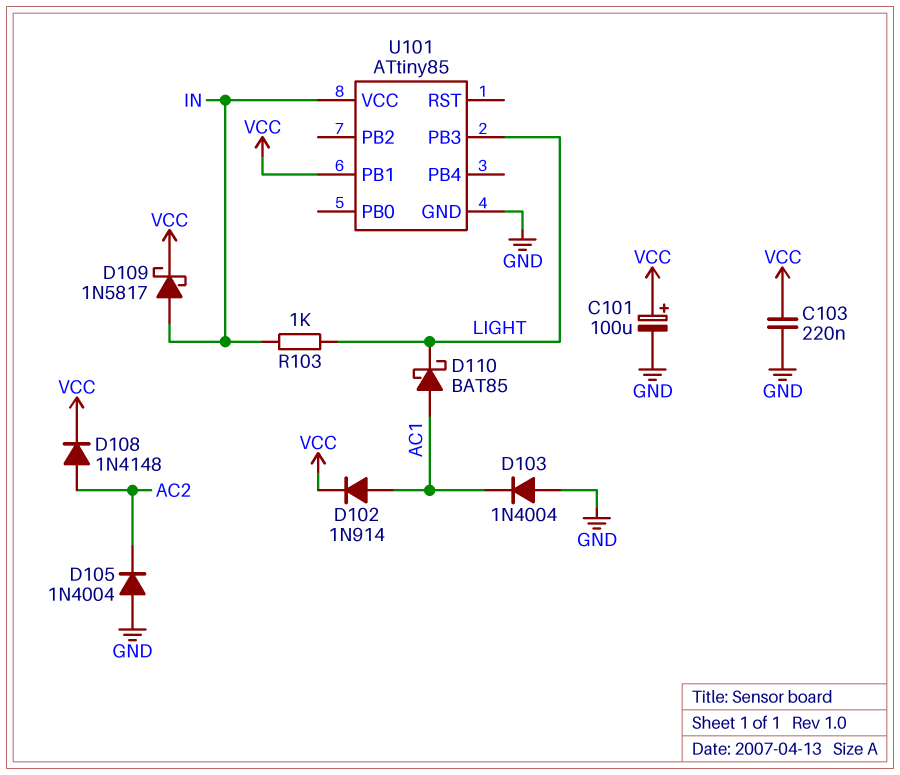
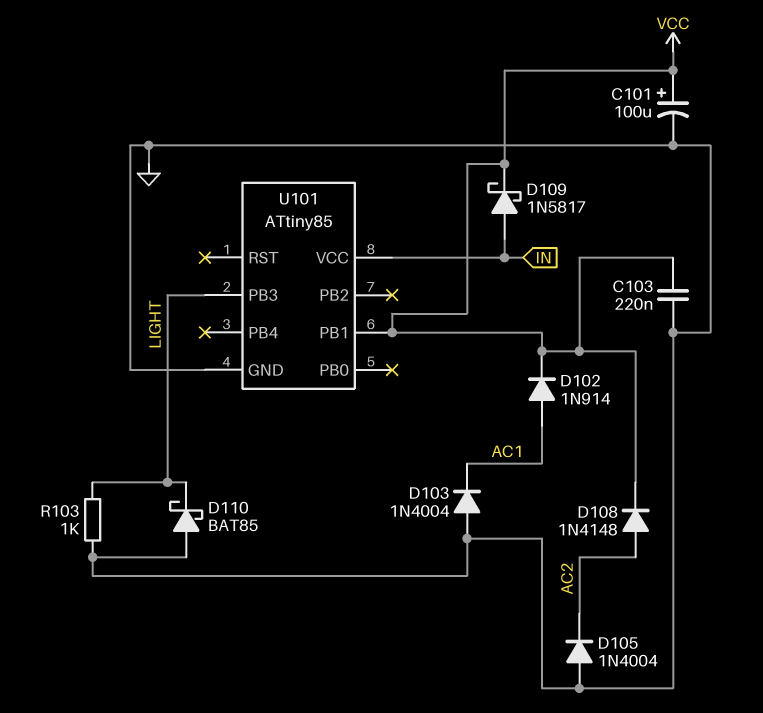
D110: schottky BAT85 (A AC1, K LIGHT) -> schottky BAT85 (A GND, K LIGHT)
R103: 1k (IN, LIGHT) -> 1k (GND, LIGHT)

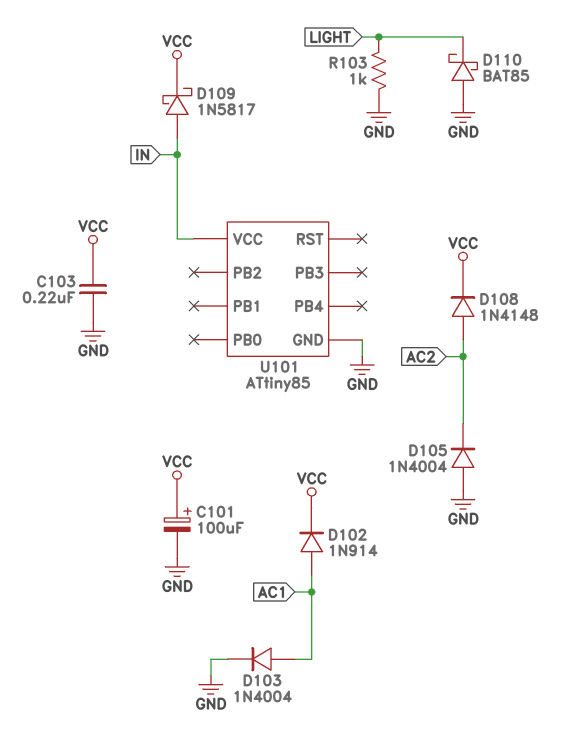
D103: diode 1N4004 (A GND, K AC1) -> diode 1N4004 (A AC1, K GND)
U101 pin PB1: VCC -> none
U101 pin PB3: LIGHT -> none

